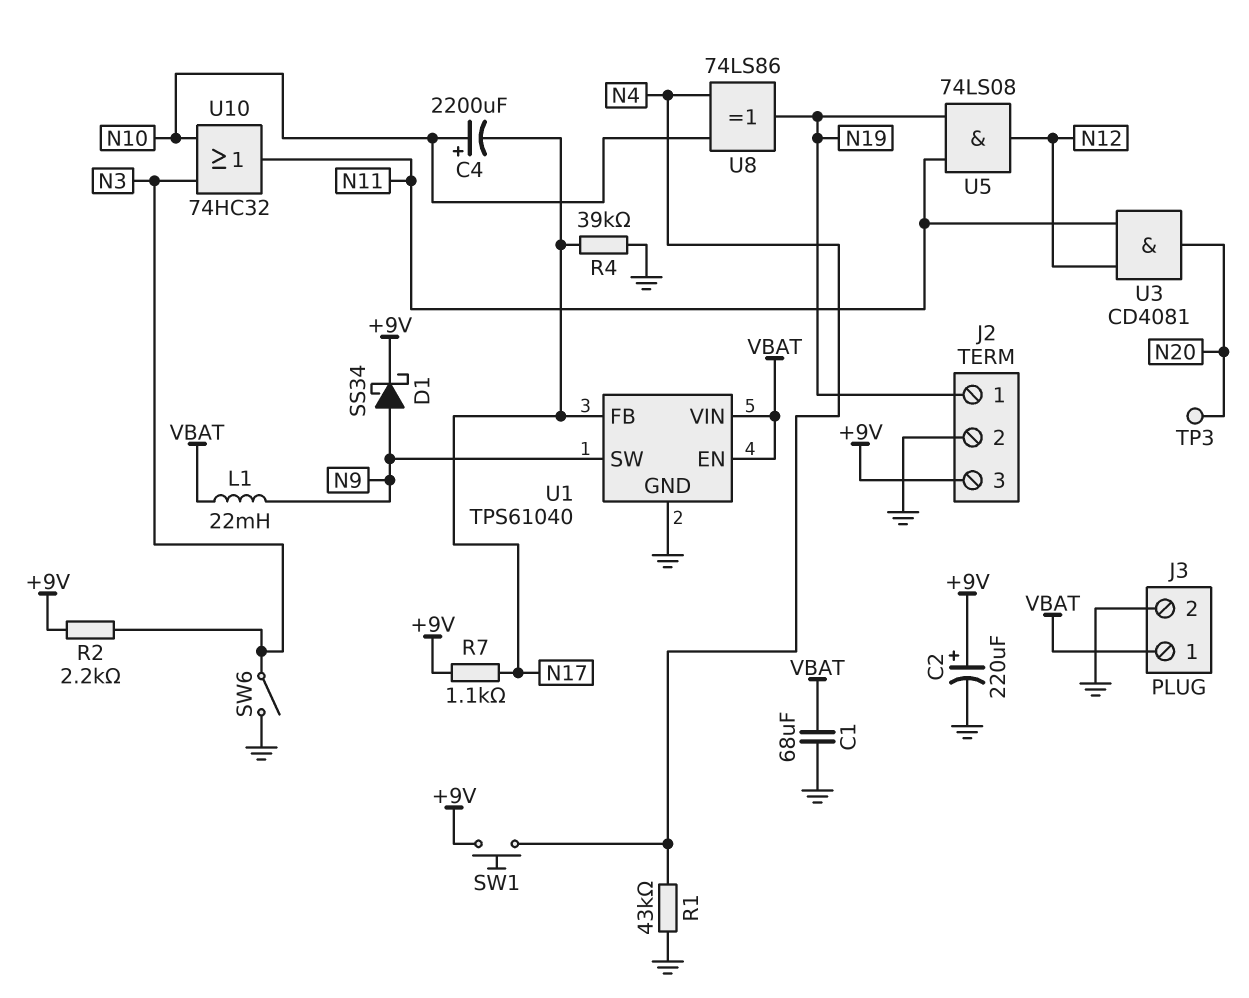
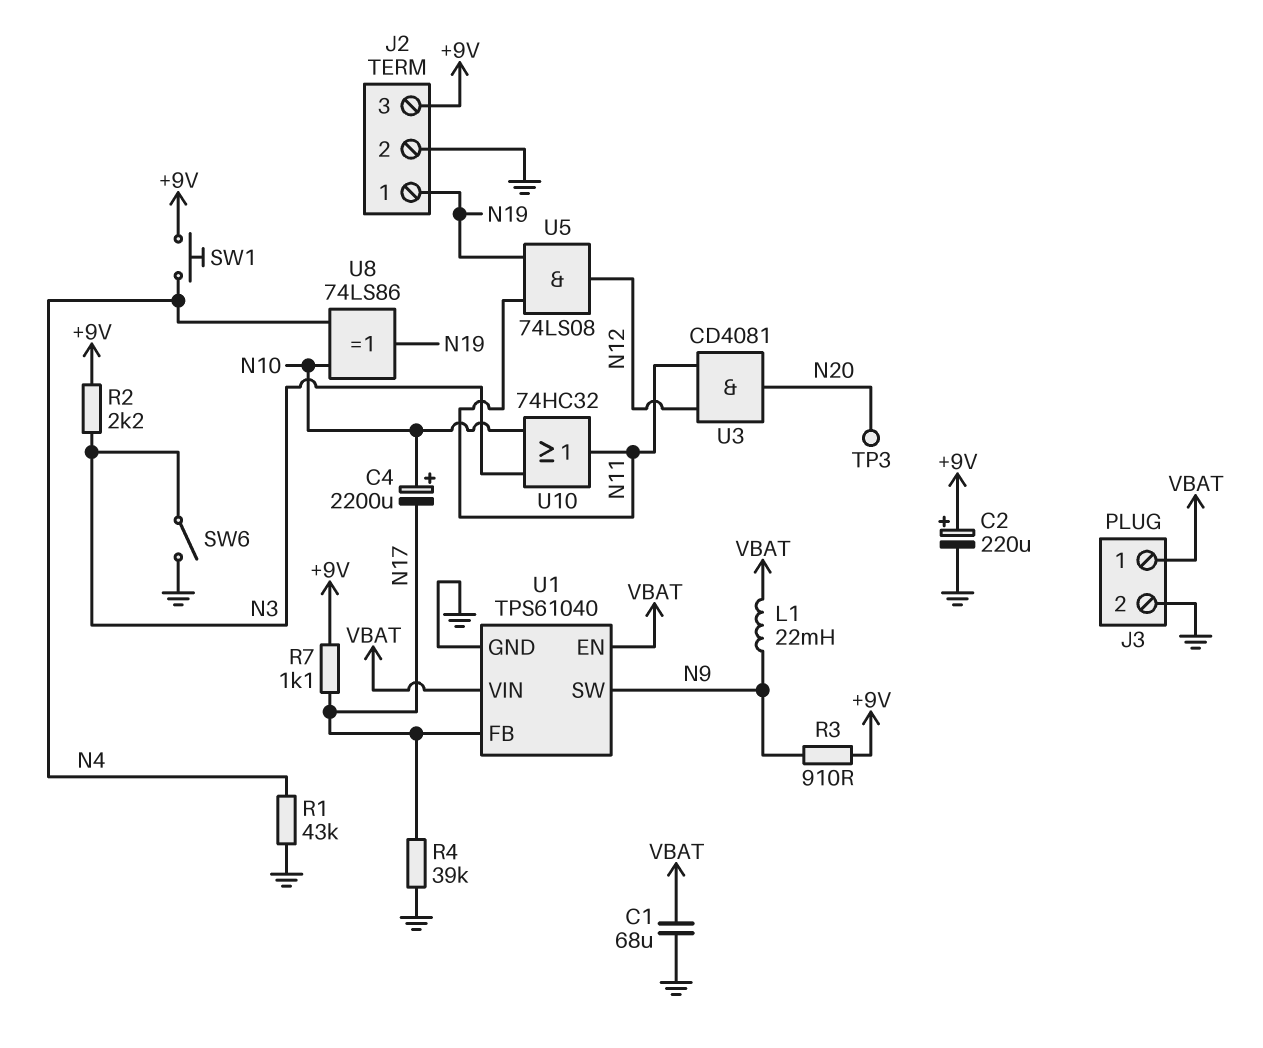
D1: schottky SS34 (A N9, K +9V) -> none
R3: none -> 910 (+9V, N9)

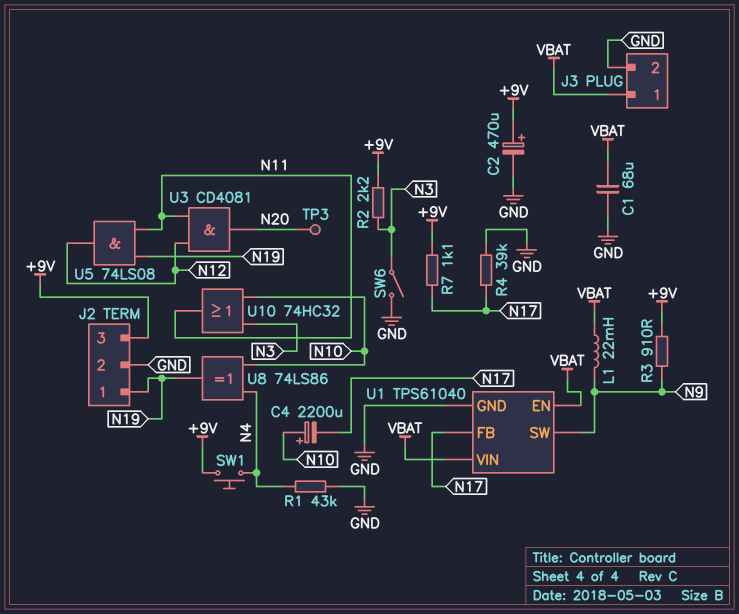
C2: 220uF (plus +9V, minus GND) -> 470uF (plus +9V, minus GND)

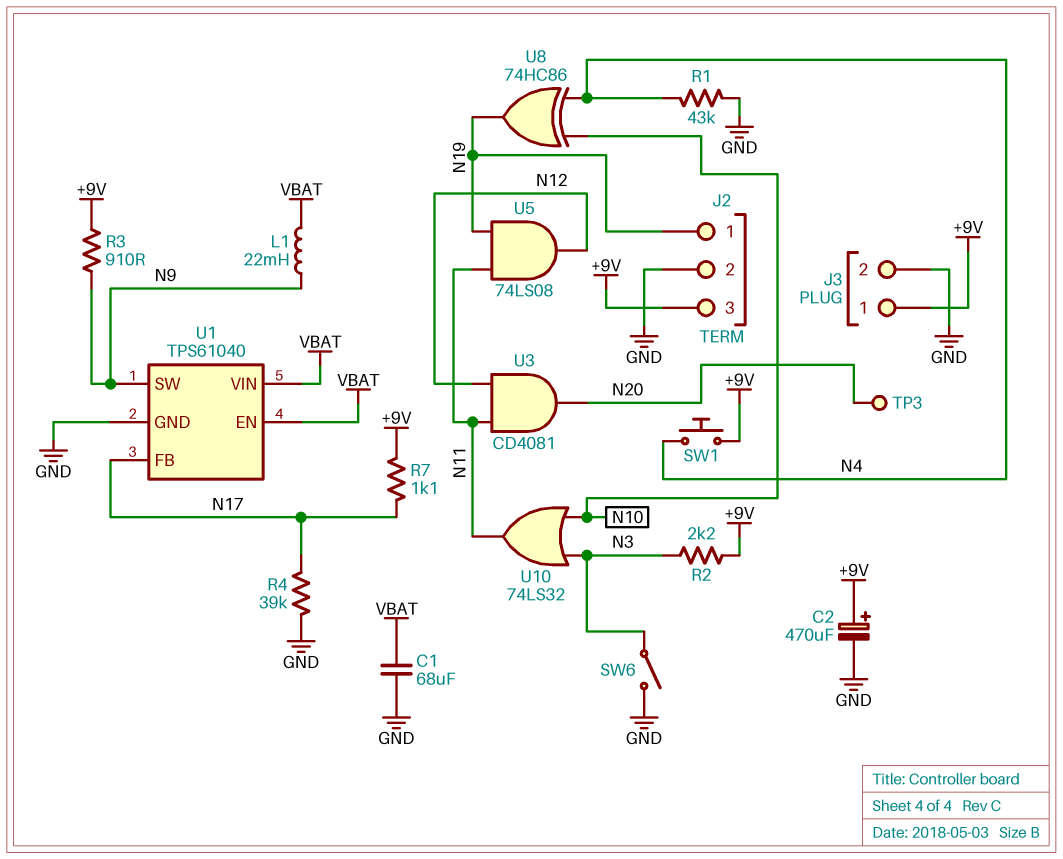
C4: 2200uF (plus N10, minus N17) -> none
J3 pin 1: VBAT -> +9V
U8: XOR 74LS86 (in N4, in N10, out N19) -> XOR 74HC86 (in N4, in N10, out N19)
U10: OR 74HC32 (in N3, in N10, out N11) -> OR 74LS32 (in N3, in N10, out N11)

